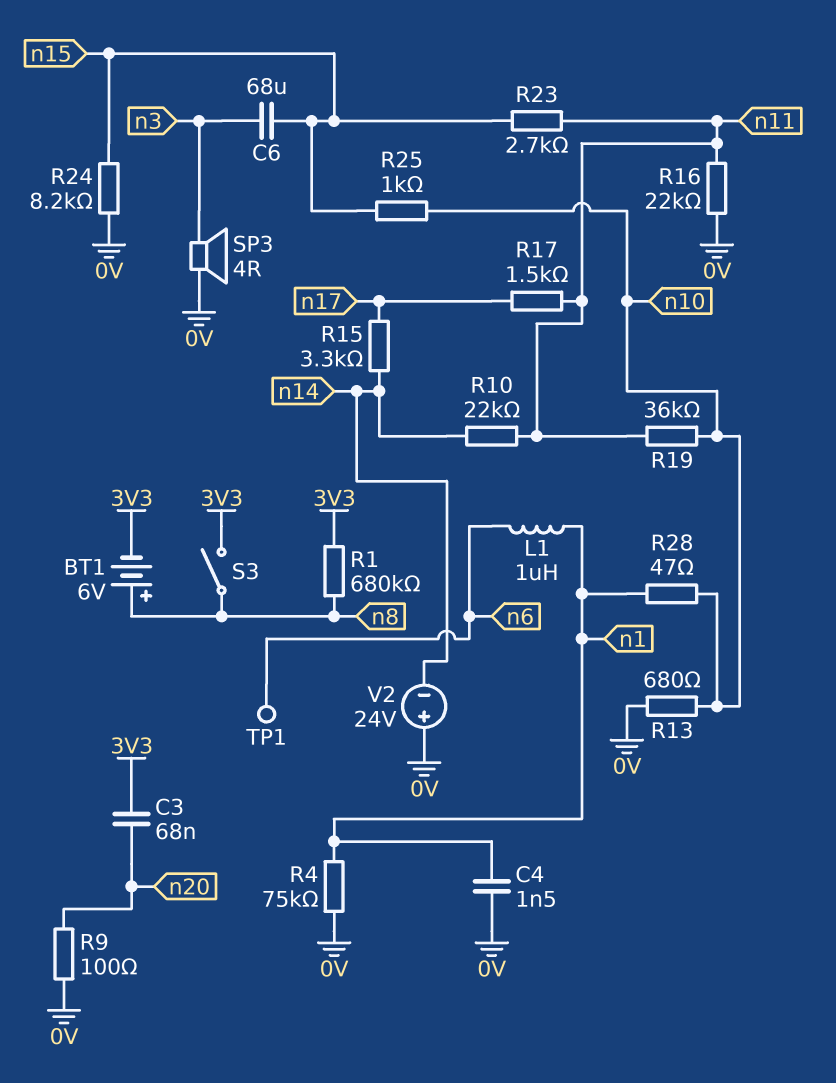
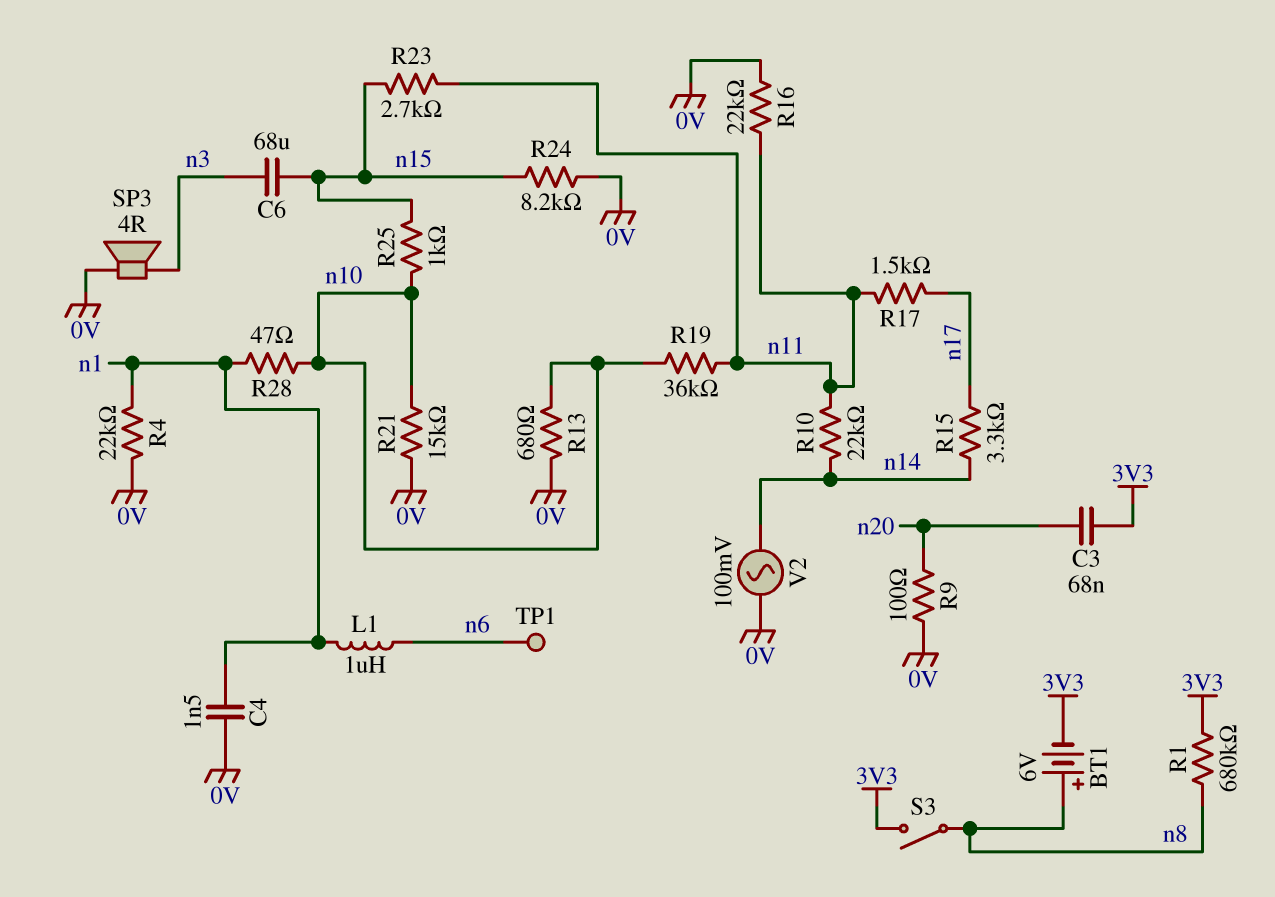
R4: 75k (0V, n1) -> 22k (0V, n1)
R21: none -> 15k (0V, n10)
V2: 24V (plus 0V, minus n14) -> AC 100mV (0V, n14)

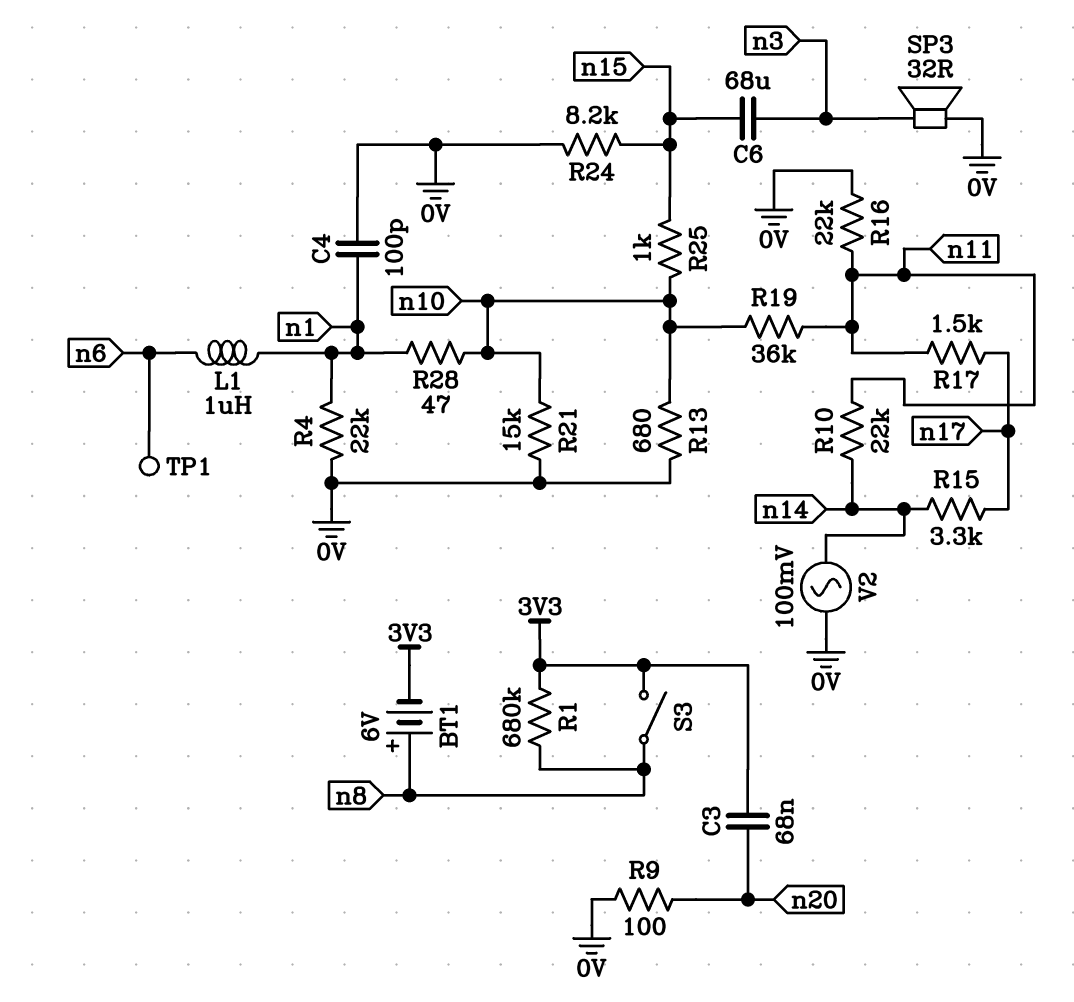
C4: 1.5nF (0V, n1) -> 100pF (0V, n1)
R23: 2.7k (n11, n15) -> none
SP3: speaker 4R (0V, n3) -> speaker 32R (0V, n3)

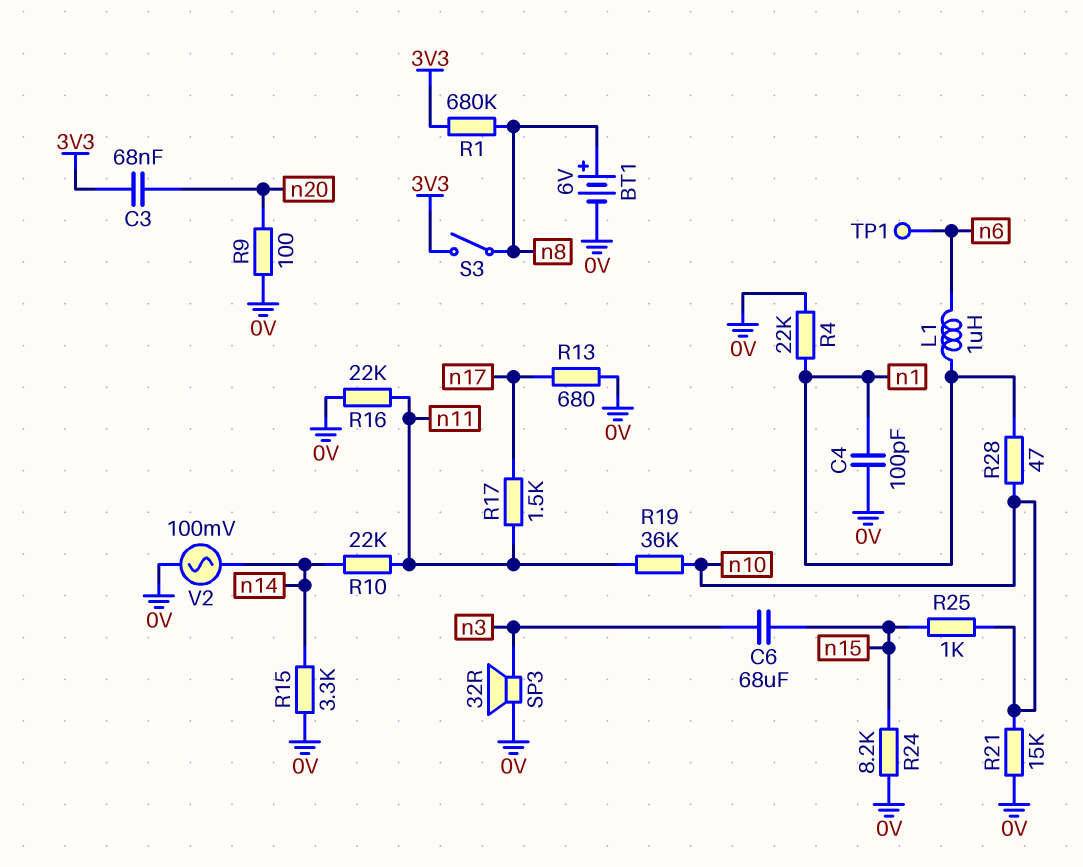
BT1: 6V (plus n8, minus 3V3) -> 6V (plus n8, minus 0V)
R13: 680 (0V, n10) -> 680 (0V, n17)
R15: 3.3k (n14, n17) -> 3.3k (0V, n14)

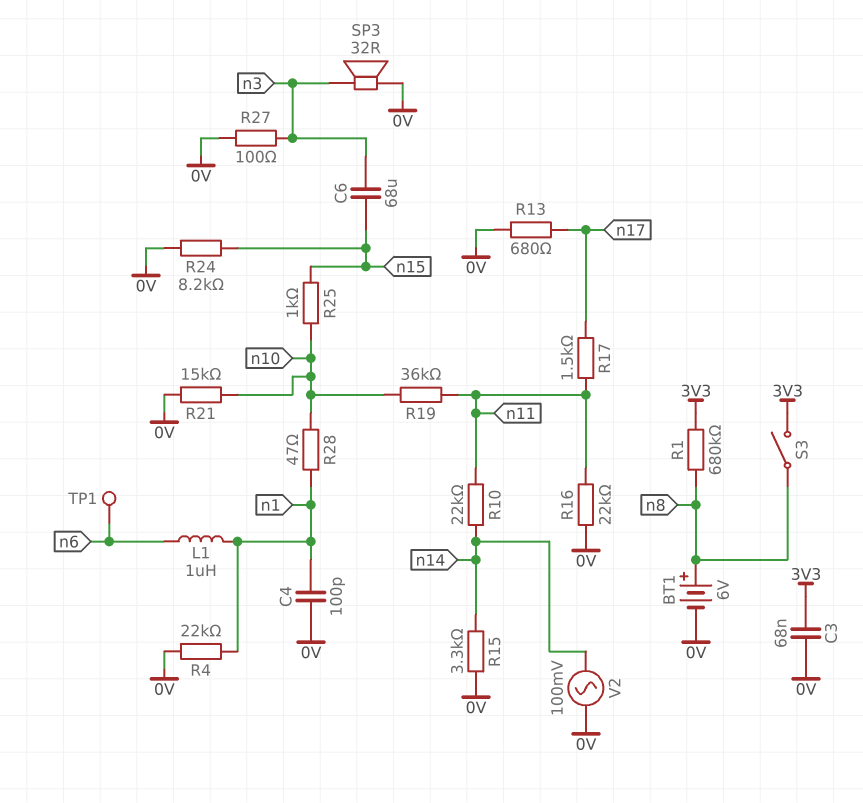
C3: 68nF (3V3, n20) -> 68nF (0V, 3V3)
R9: 100 (0V, n20) -> none
R27: none -> 100 (0V, n3)

